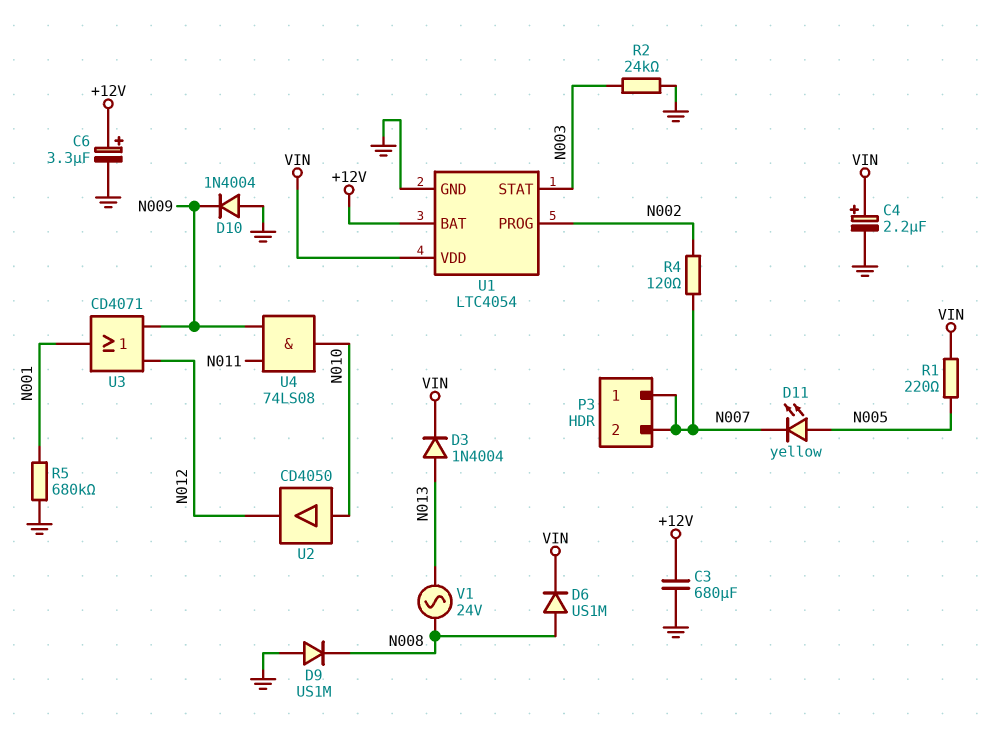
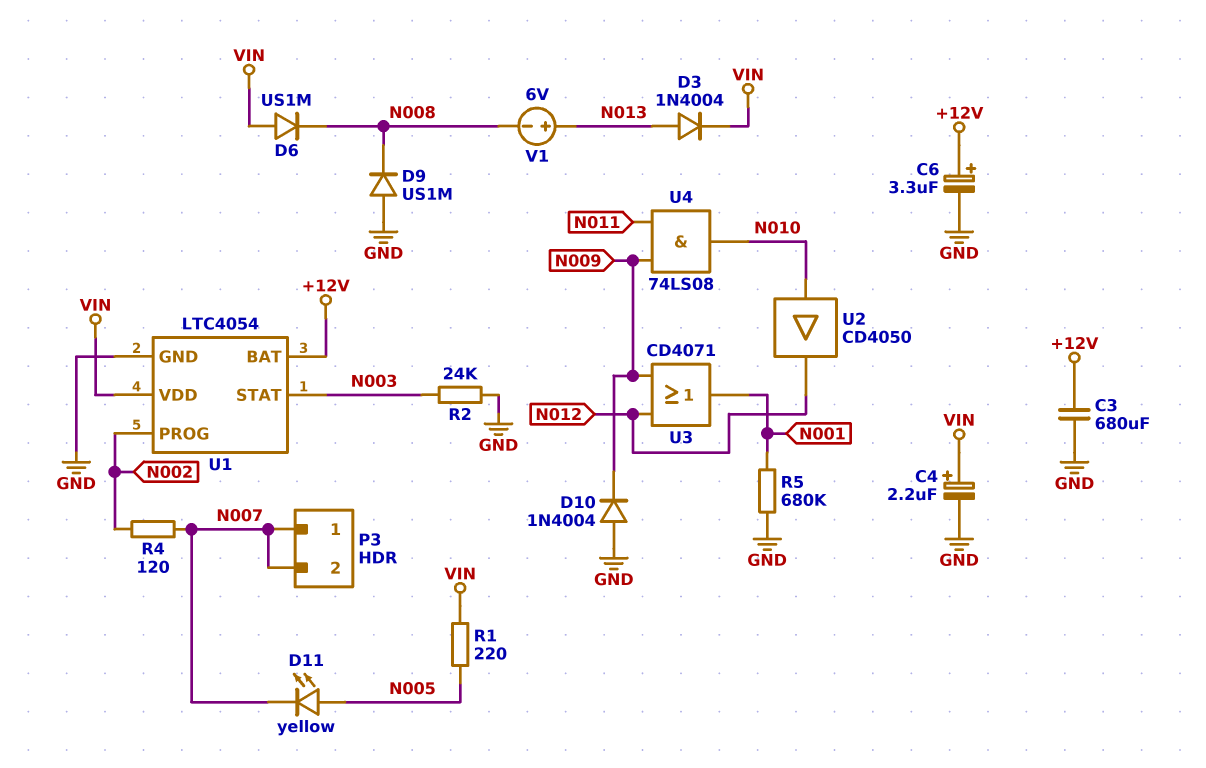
D6: diode US1M (A N008, K VIN) -> diode US1M (A VIN, K N008)
V1: AC 24V (N008, N013) -> 6V (plus N013, minus N008)

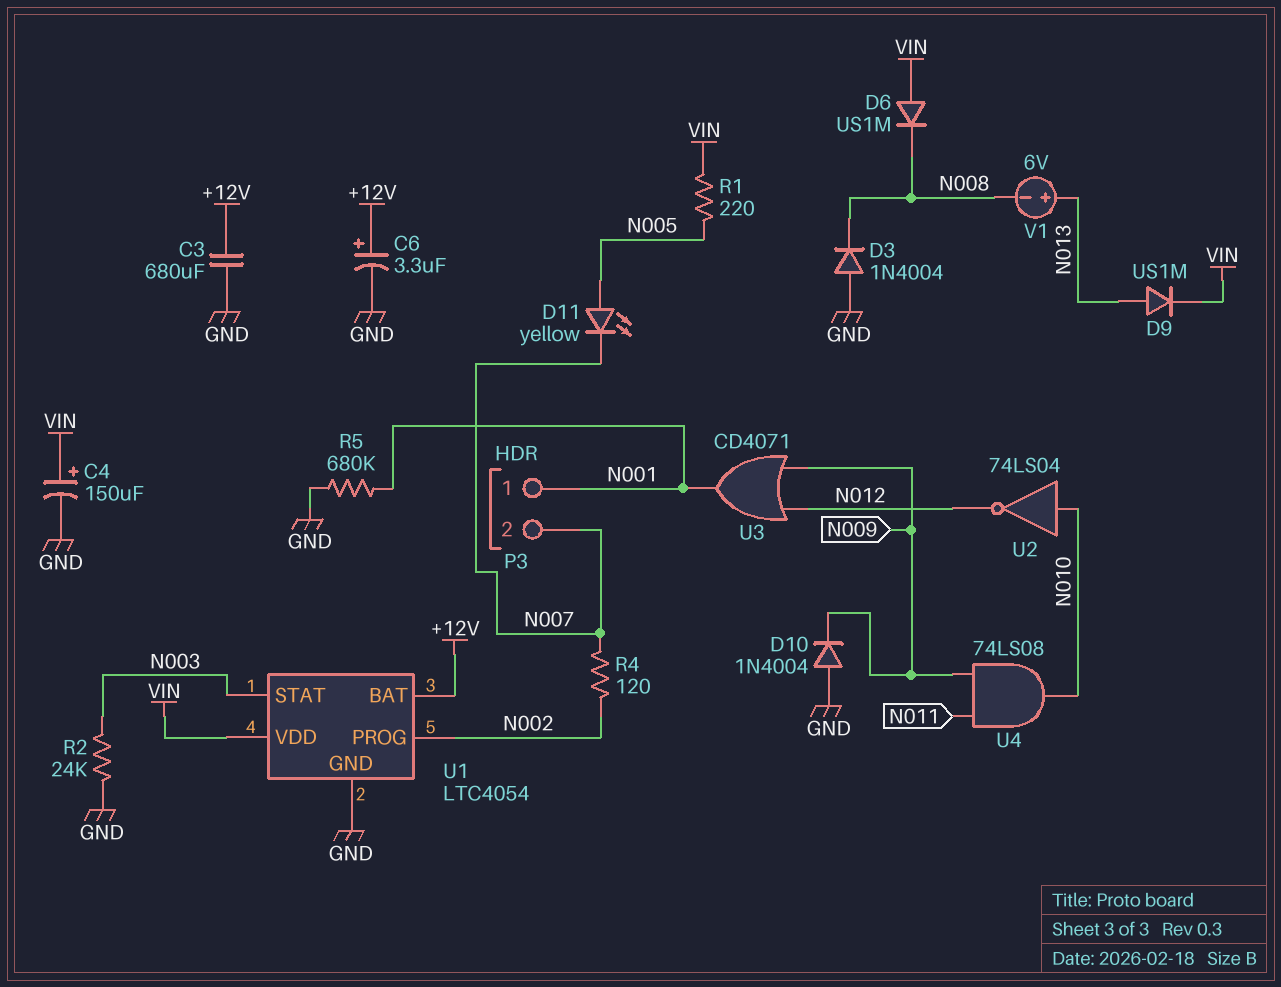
C4: 2.2uF (plus VIN, minus GND) -> 150uF (plus VIN, minus GND)
D3: diode 1N4004 (A N013, K VIN) -> diode 1N4004 (A GND, K N008)
D9: diode US1M (A GND, K N008) -> diode US1M (A N013, K VIN)
P3 pin 1: N007 -> N001
U2: buffer CD4050 (in N010, out N012) -> NOT 74LS04 (in N010, out N012)

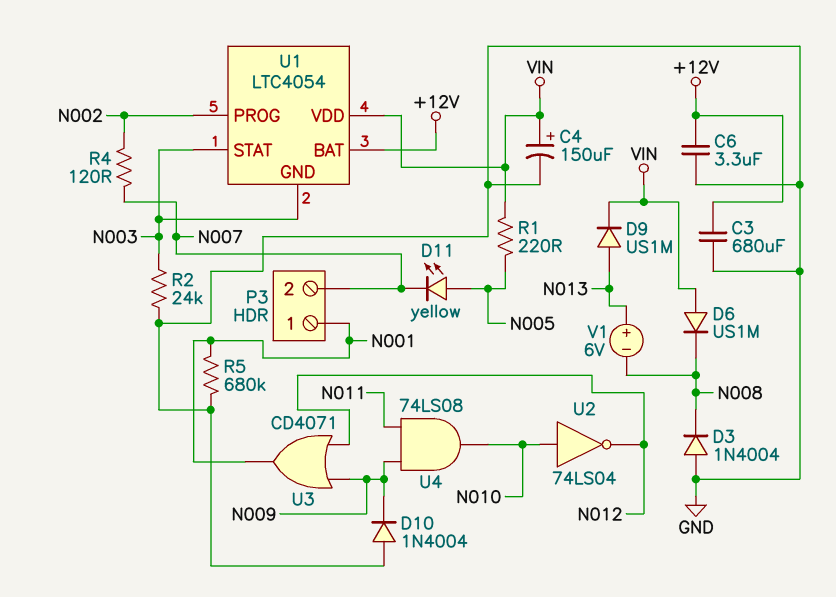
C6: 3.3uF (plus +12V, minus GND) -> 3.3uF (+12V, GND)
U1 pin GND: GND -> N003

